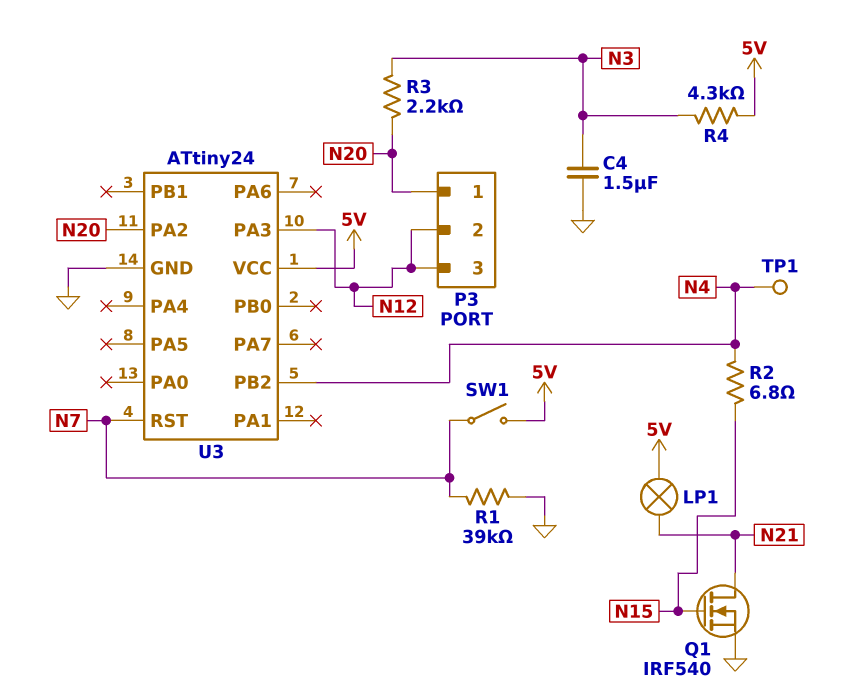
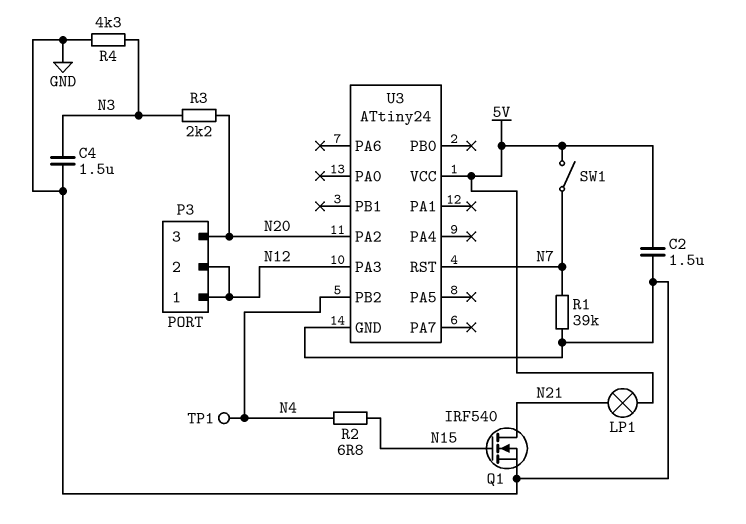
C2: none -> 1.5uF (5V, GND)
P3 pin 1: N20 -> N12
P3 pin 3: N12 -> N20
R4: 4.3k (5V, N3) -> 4.3k (GND, N3)

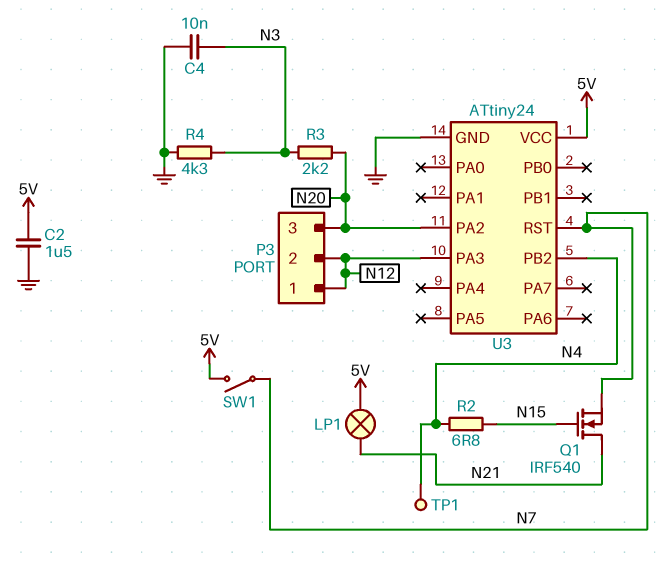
C4: 1.5uF (GND, N3) -> 10nF (GND, N3)
Q1: NMOS IRF540 (G N15, D N21, S GND) -> NMOS IRF540 (G N15, D N21, S N7)
R1: 39k (GND, N7) -> none

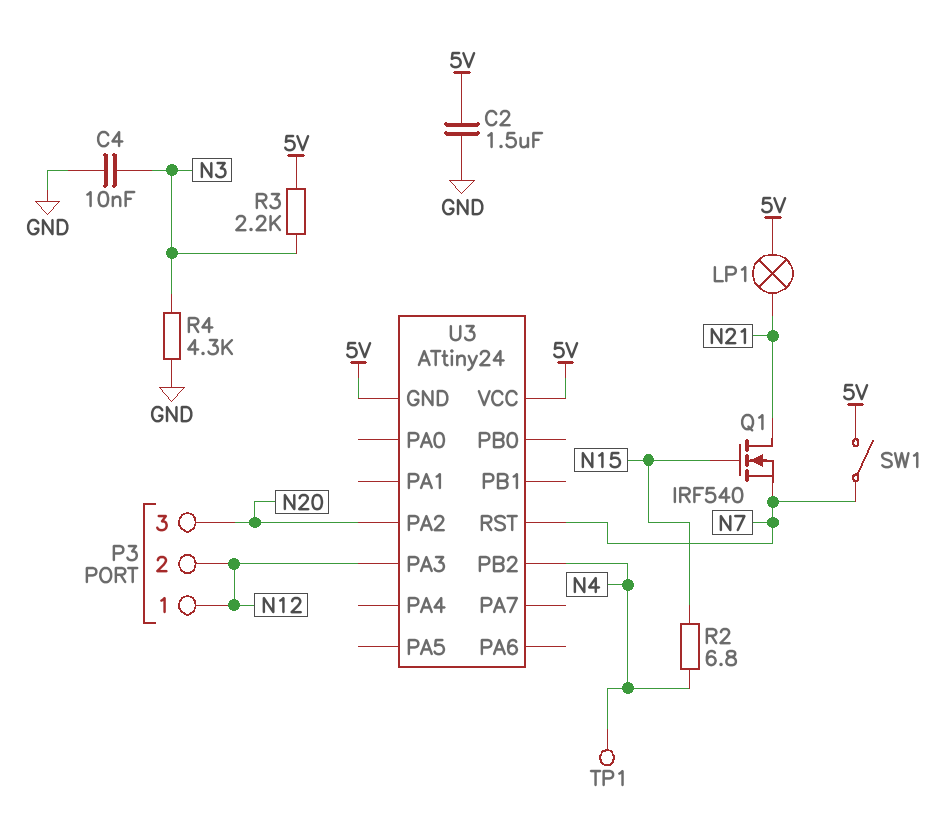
R3: 2.2k (N3, N20) -> 2.2k (5V, N3)
U3 pin GND: GND -> 5V

